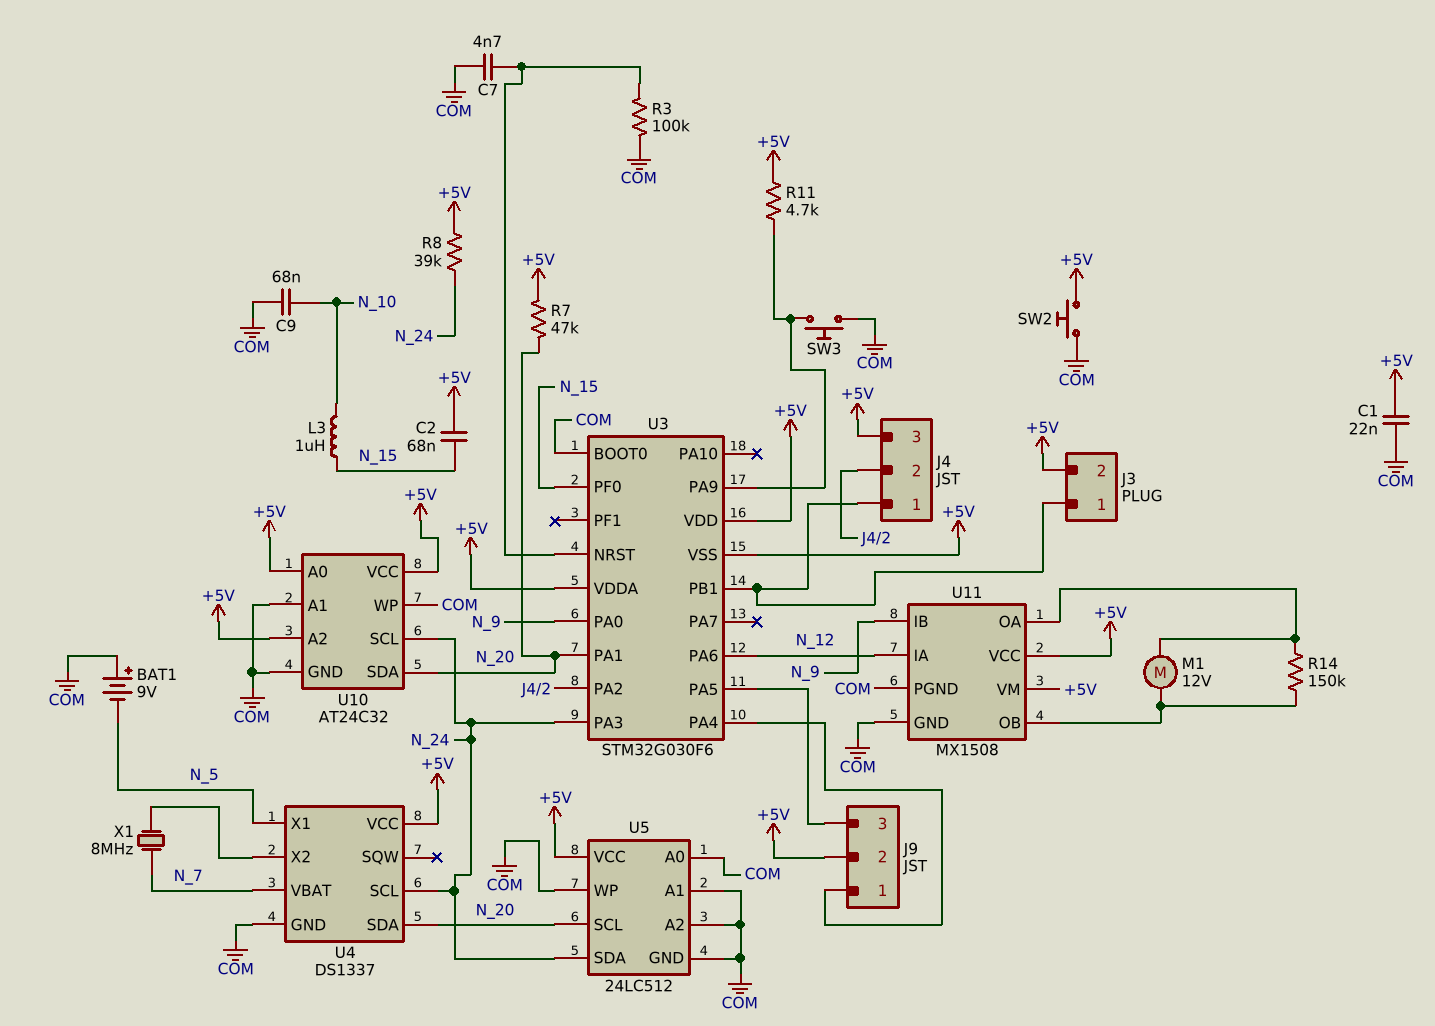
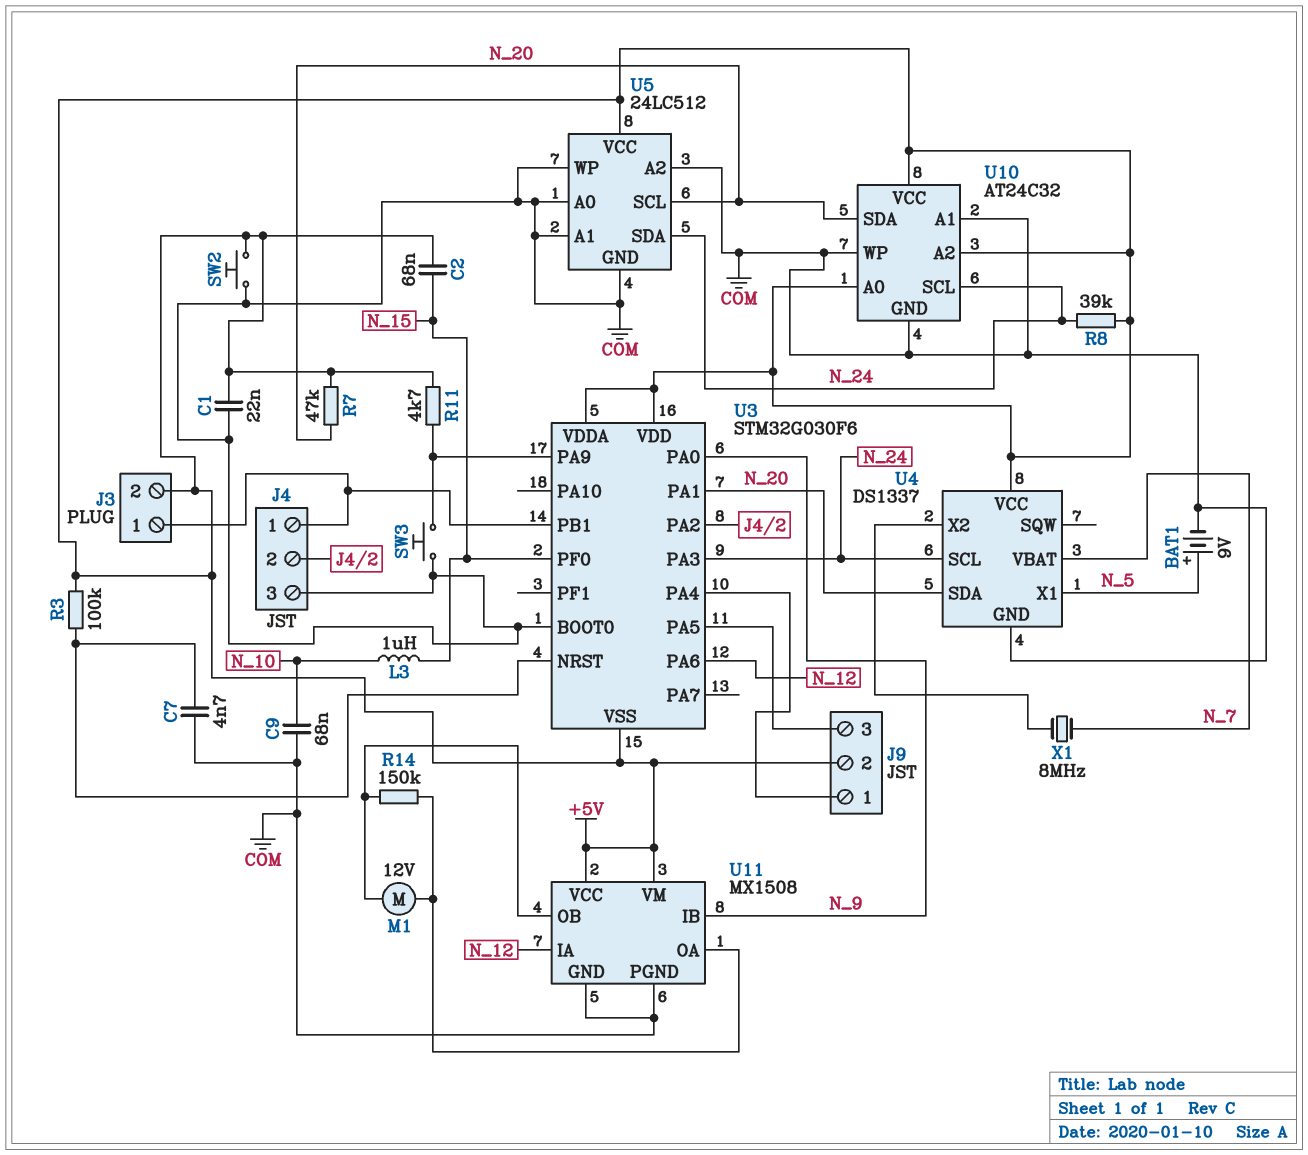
BAT1: 9V (plus COM, minus N_5) -> 9V (plus N_5, minus COM)
J4 pin 3: +5V -> COM
R3: 100k (COM, U3/NRST) -> 100k (+5V, U3/NRST)

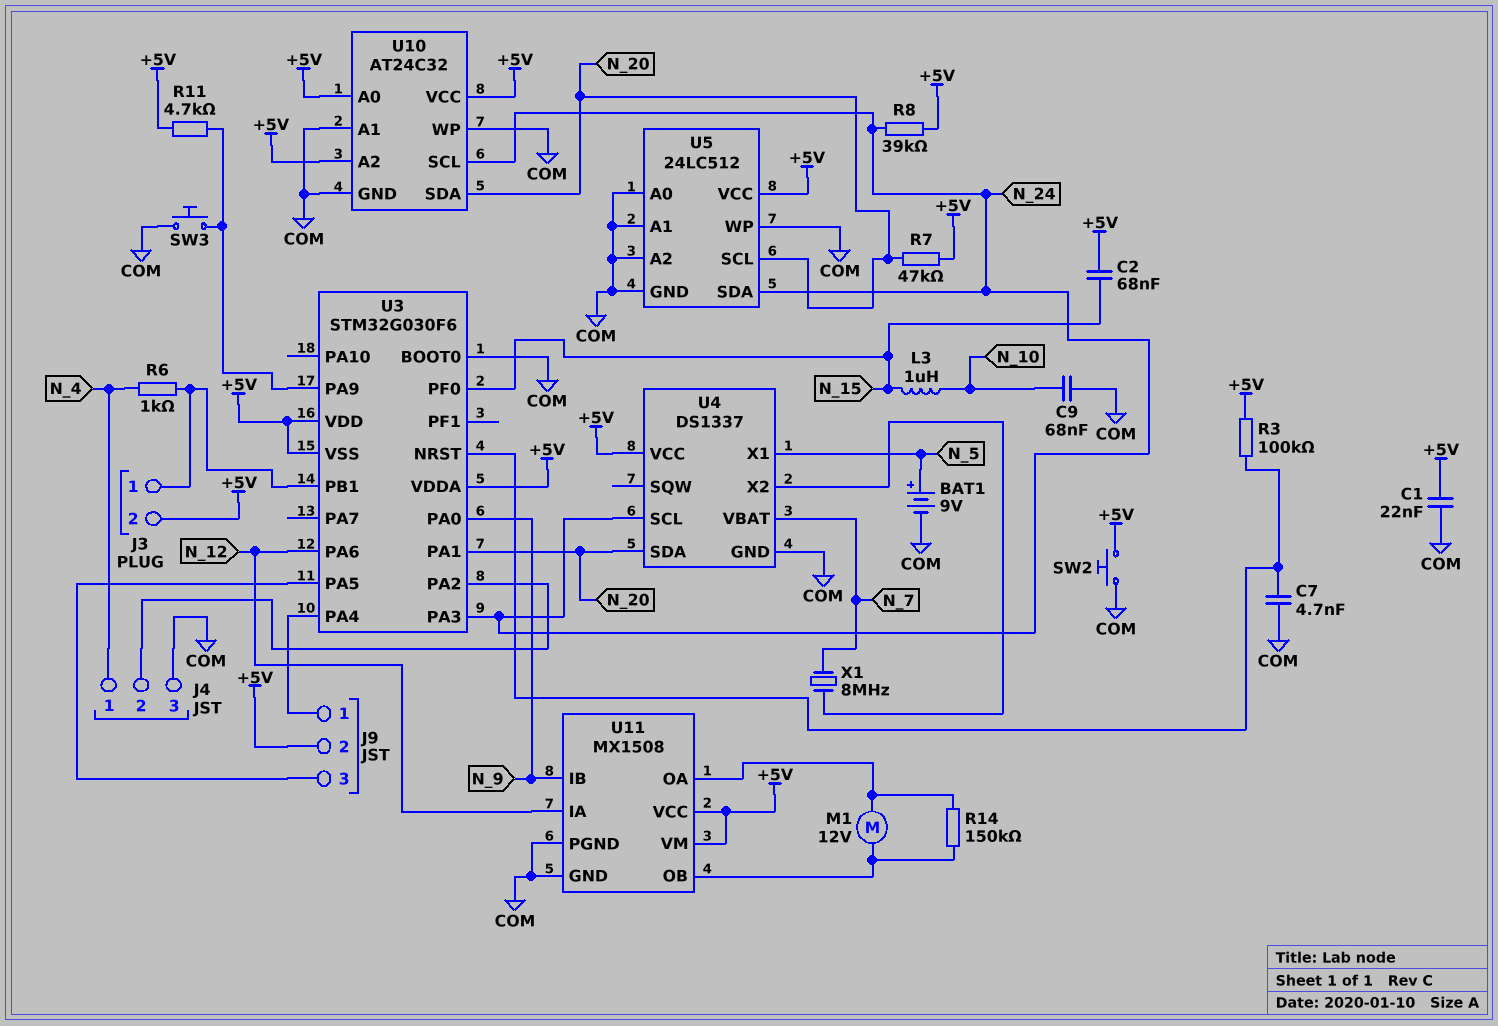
J4 pin 1: J3/1 -> N_4
R6: none -> 1k (J3/1, N_4)

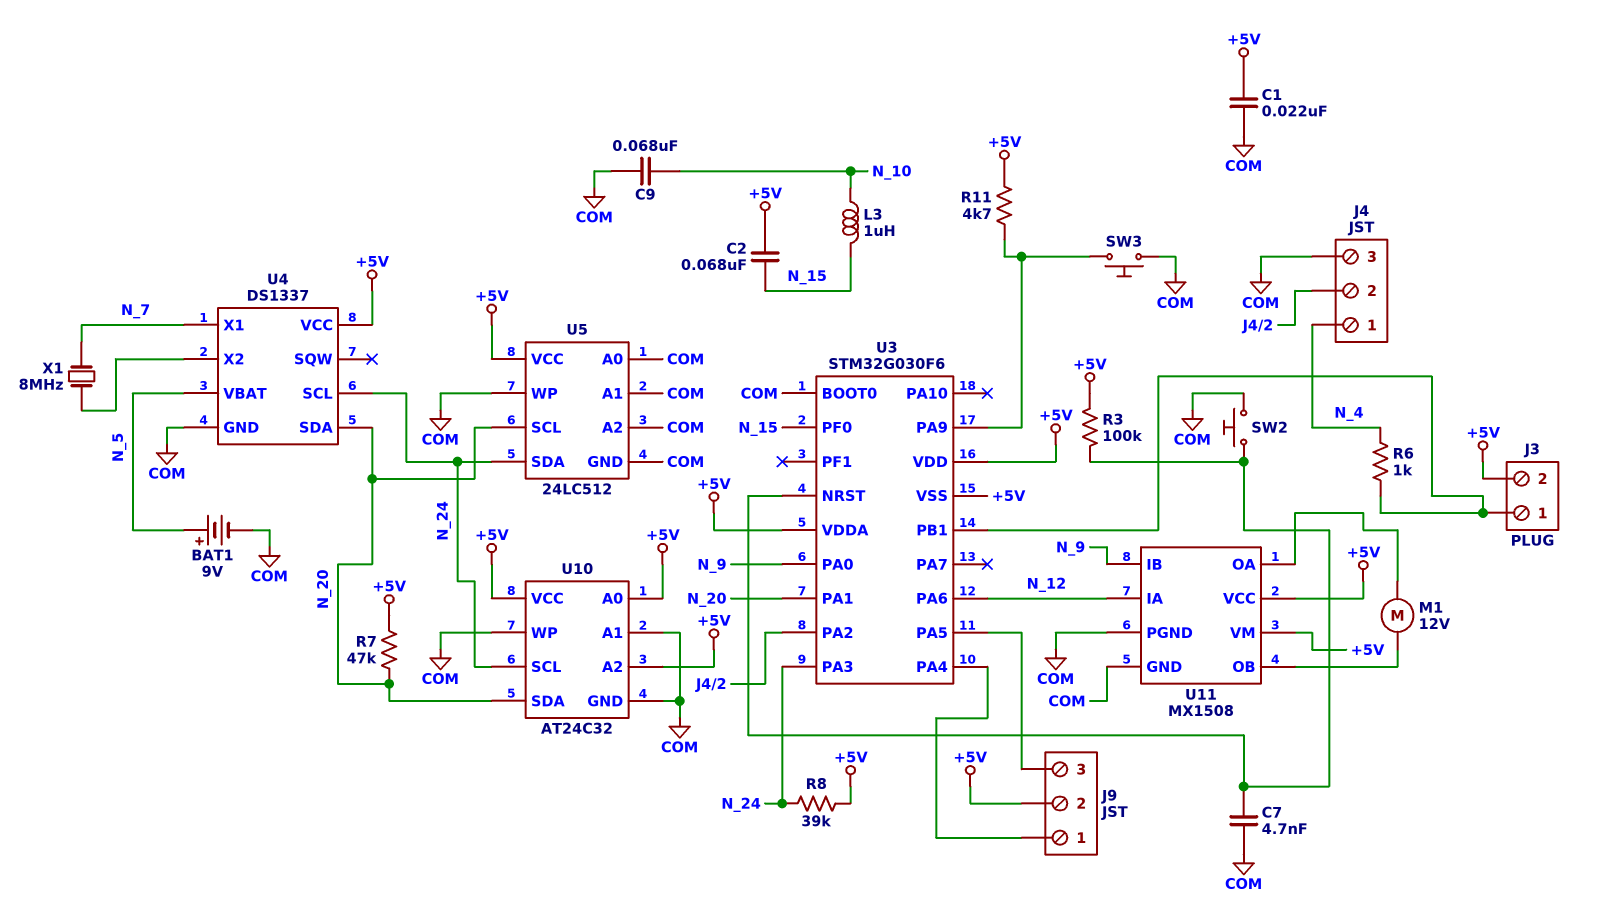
R14: 150k (U11/OA, U11/OB) -> none
SW2: button (+5V, COM) -> button (COM, U3/NRST)
U4 pin VBAT: N_7 -> N_5
U4 pin X1: N_5 -> N_7

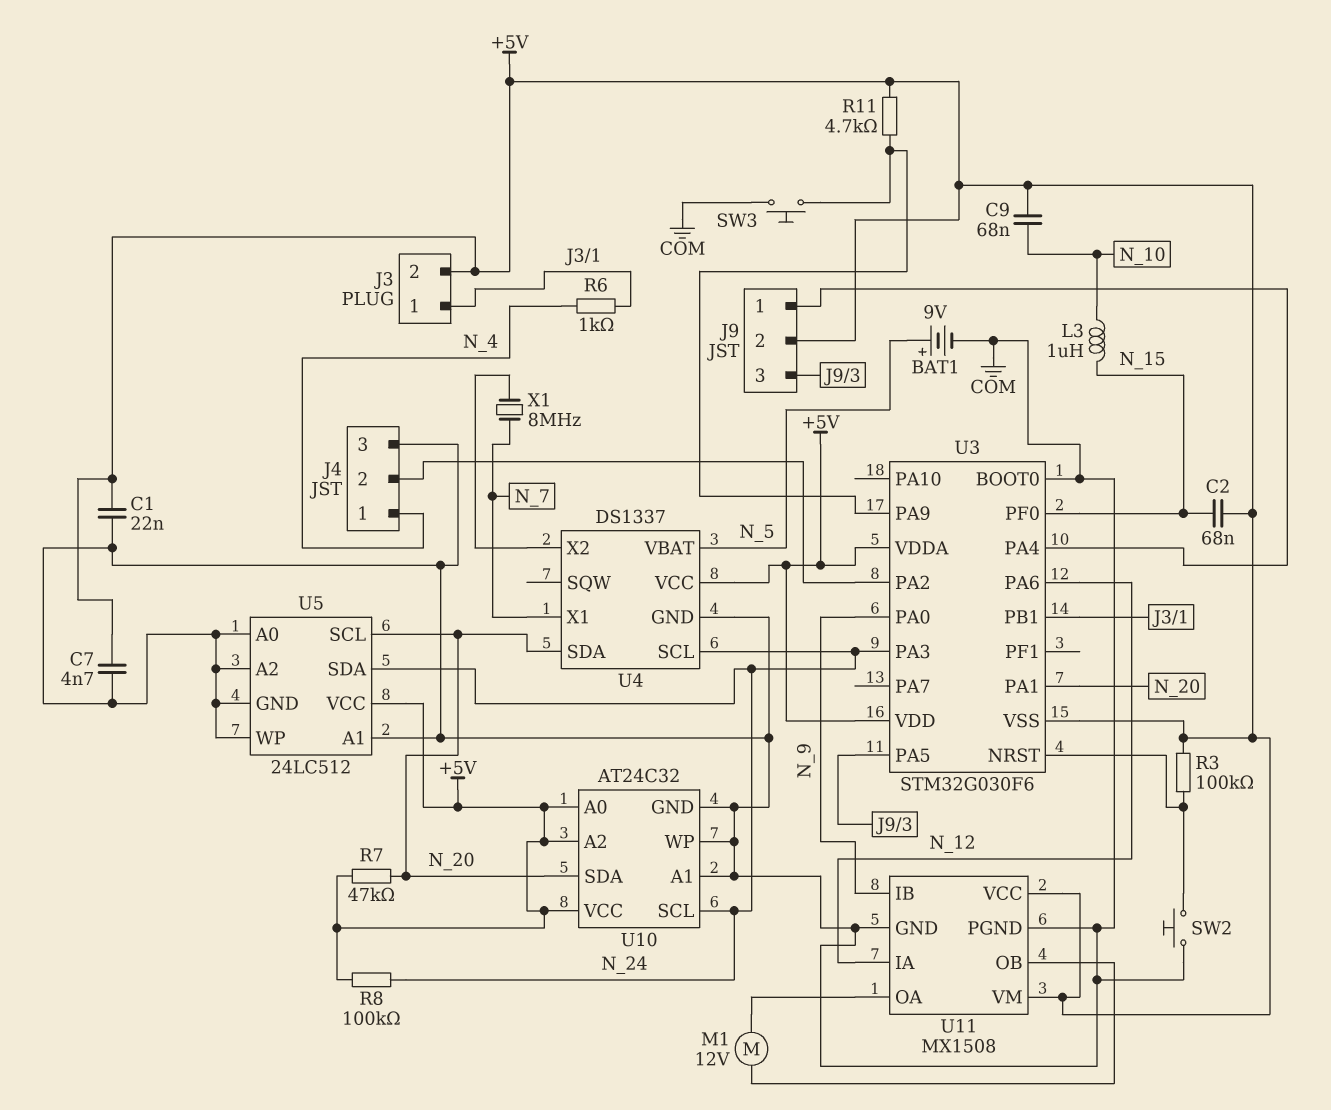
C7: 4.7nF (COM, U3/NRST) -> 4.7nF (+5V, COM)
C9: 68nF (COM, N_10) -> 68nF (+5V, N_10)
R8: 39k (+5V, N_24) -> 100k (+5V, N_24)

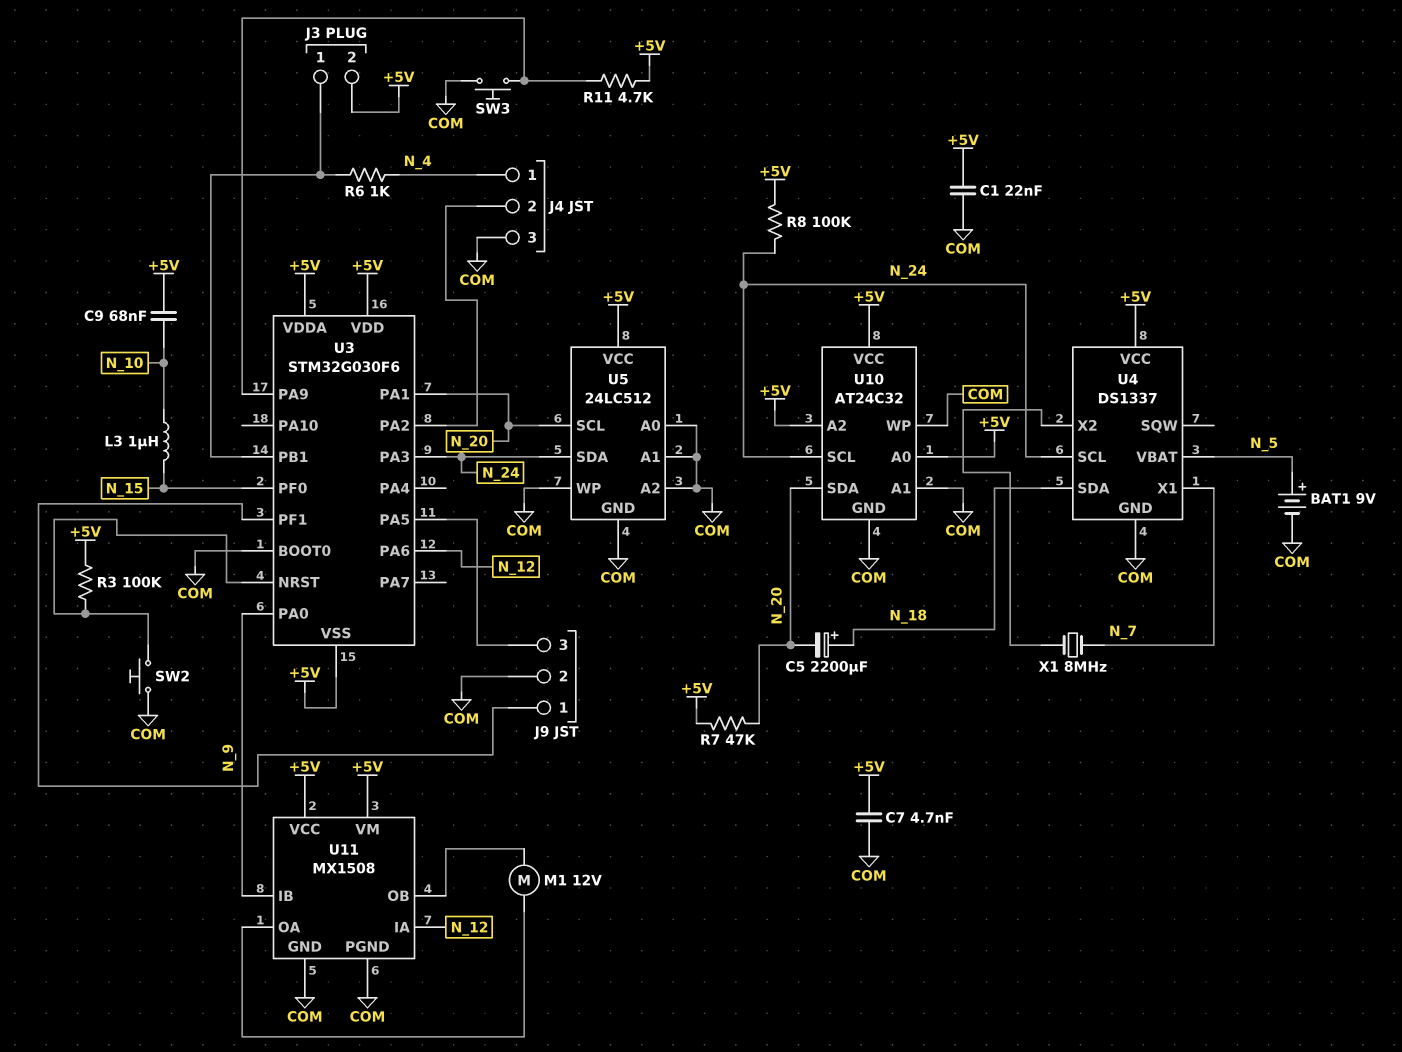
C2: 68nF (+5V, N_15) -> none
C5: none -> 2200uF (plus N_18, minus N_20)
J9 pin 2: +5V -> COM
U3 pin PA4: J9/1 -> none
U3 pin PF1: none -> J9/1
U4 pin SDA: N_20 -> N_18

